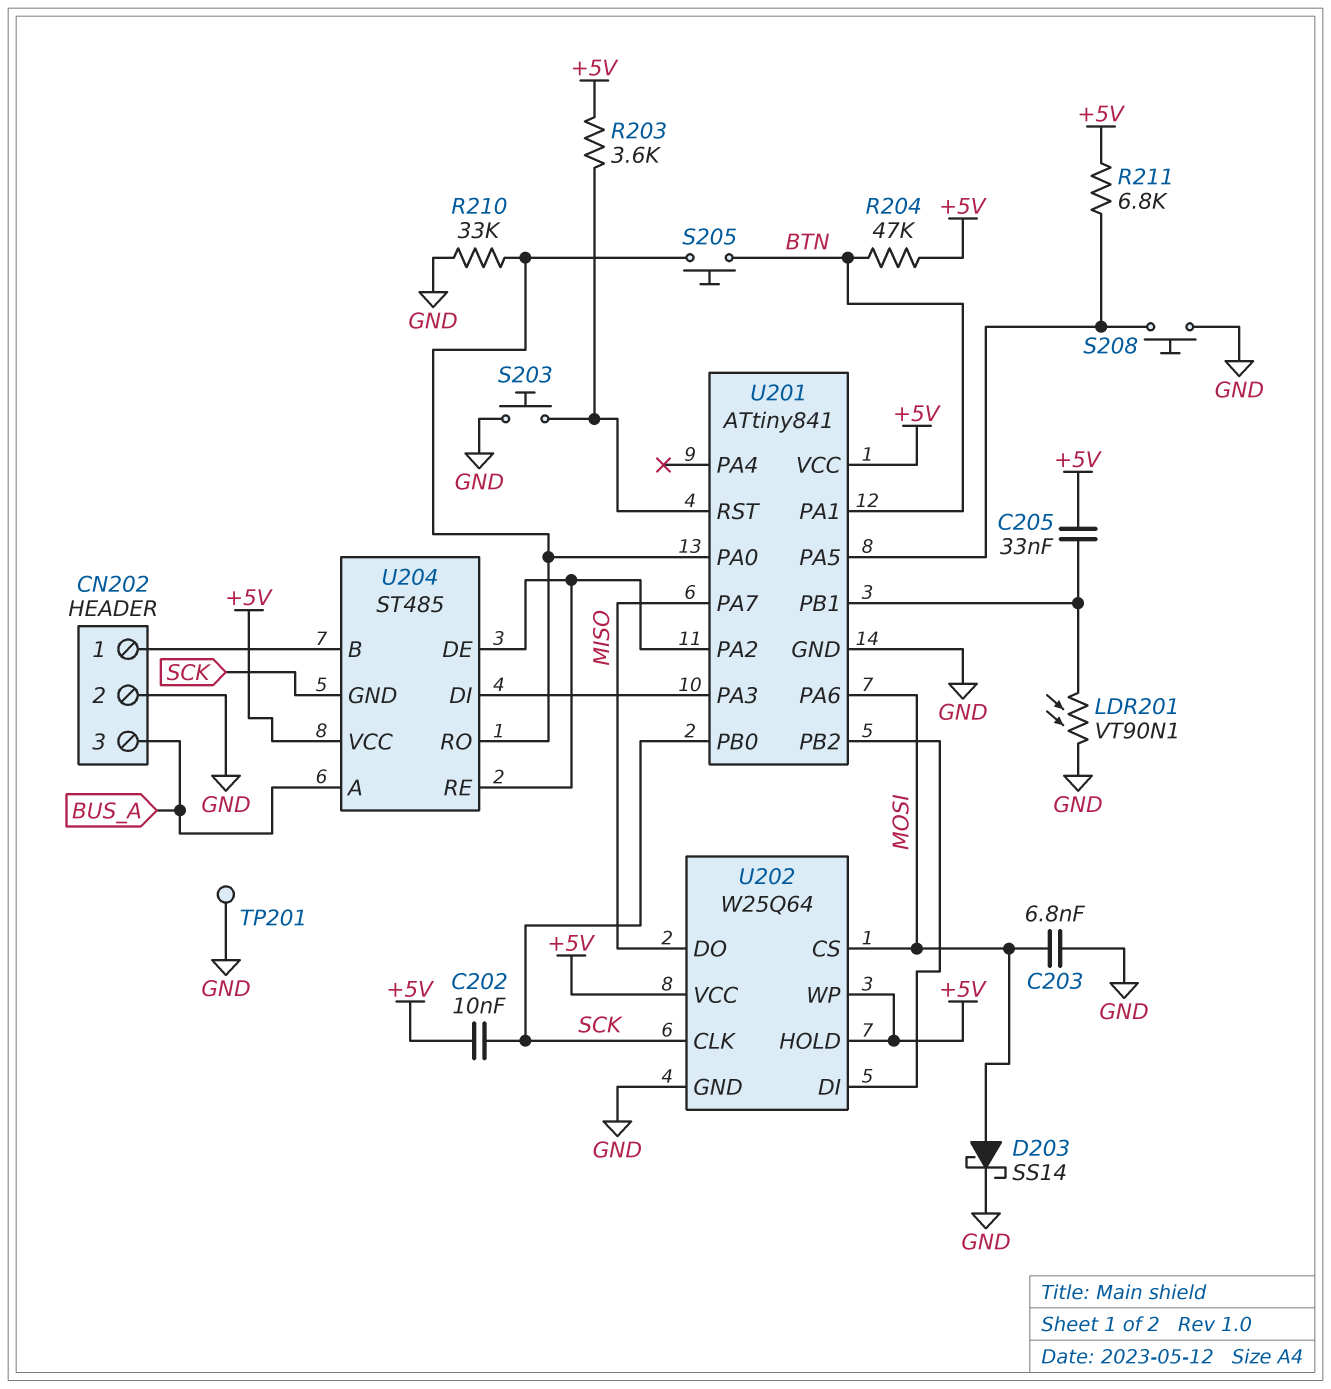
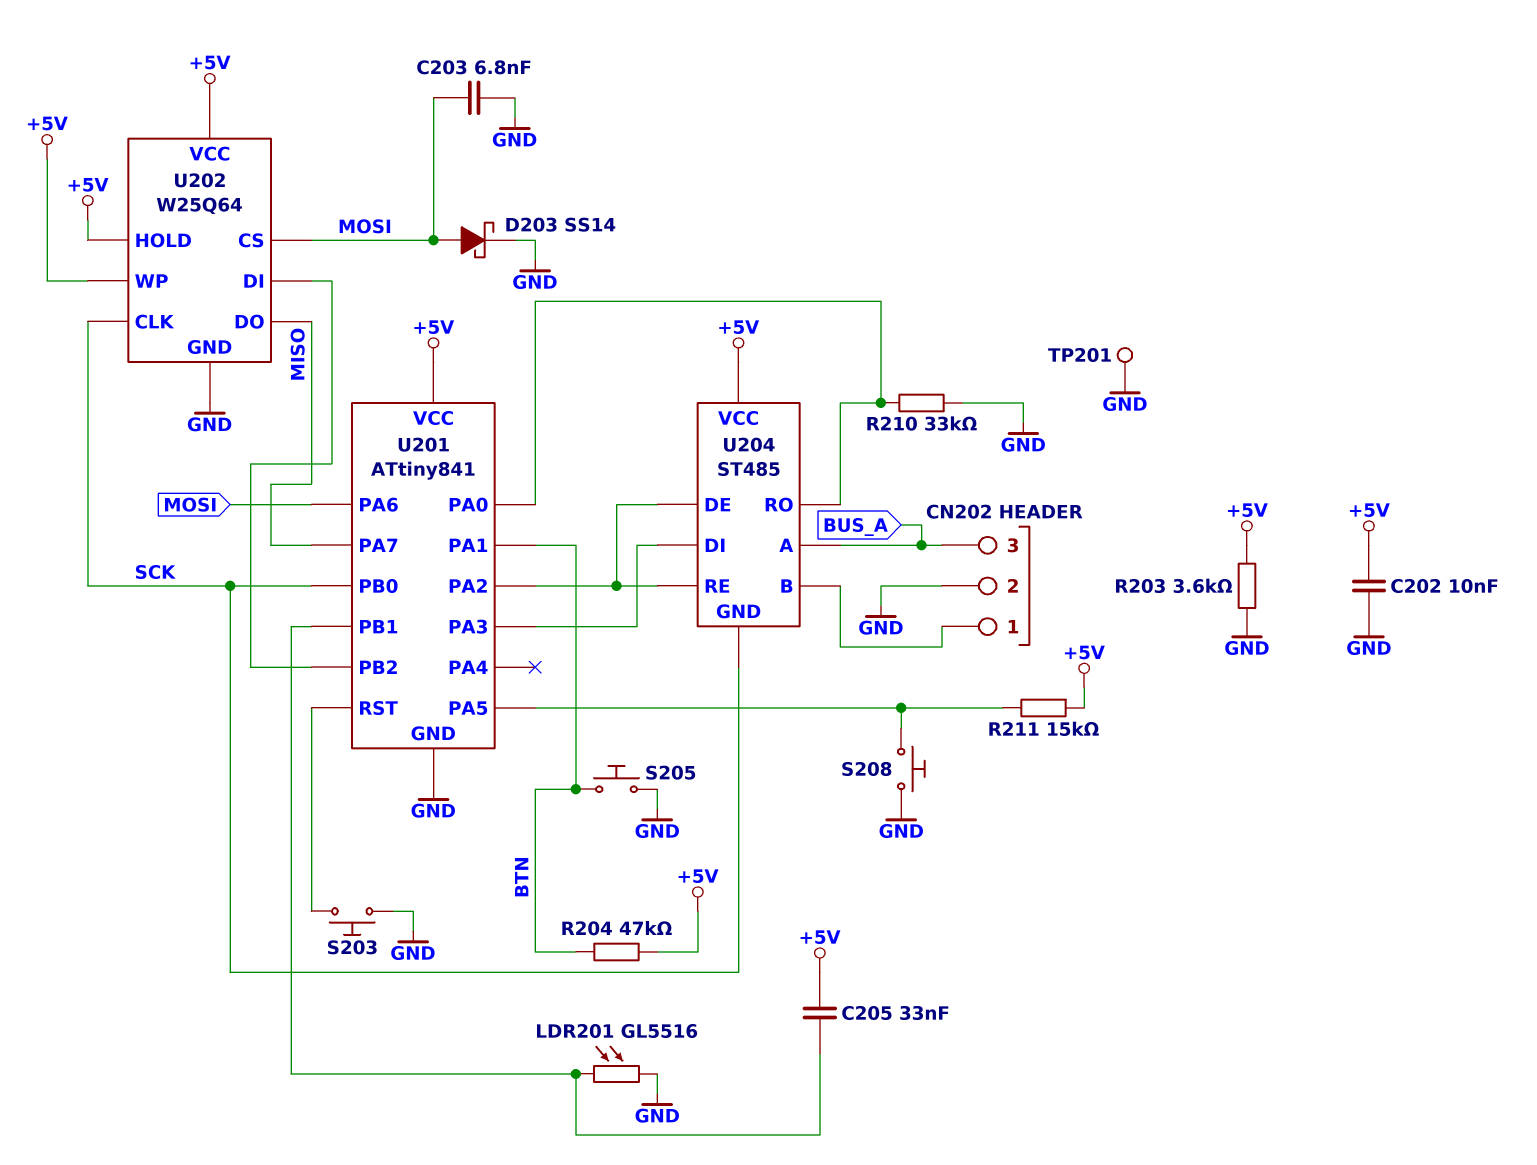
C202: 10nF (+5V, SCK) -> 10nF (+5V, GND)
LDR201: VT90N1 (GND, U201/PB1) -> GL5516 (GND, U201/PB1)
R203: 3.6k (+5V, U201/RST) -> 3.6k (+5V, GND)
R211: 6.8k (+5V, U201/PA5) -> 15k (+5V, U201/PA5)
S205: button (BTN, U201/PA0) -> button (BTN, GND)

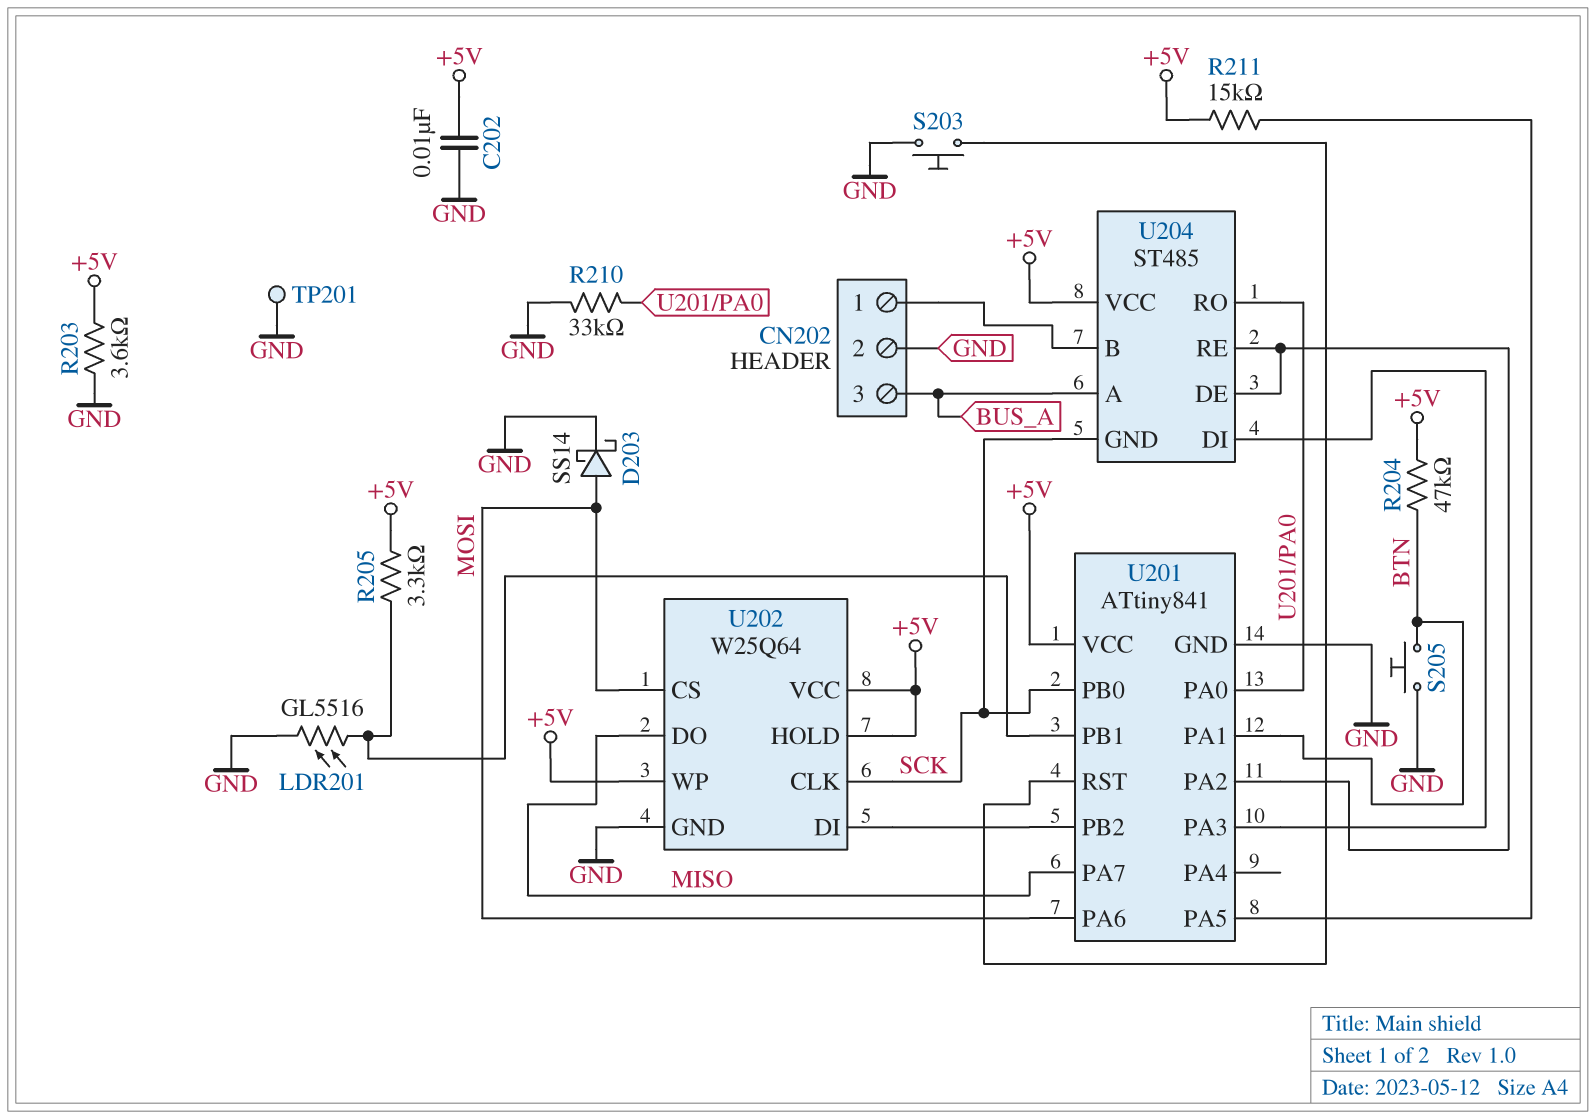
C203: 6.8nF (GND, MOSI) -> none
C205: 33nF (+5V, U201/PB1) -> none
R205: none -> 3.3k (+5V, U201/PB1)
S208: button (GND, U201/PA5) -> none

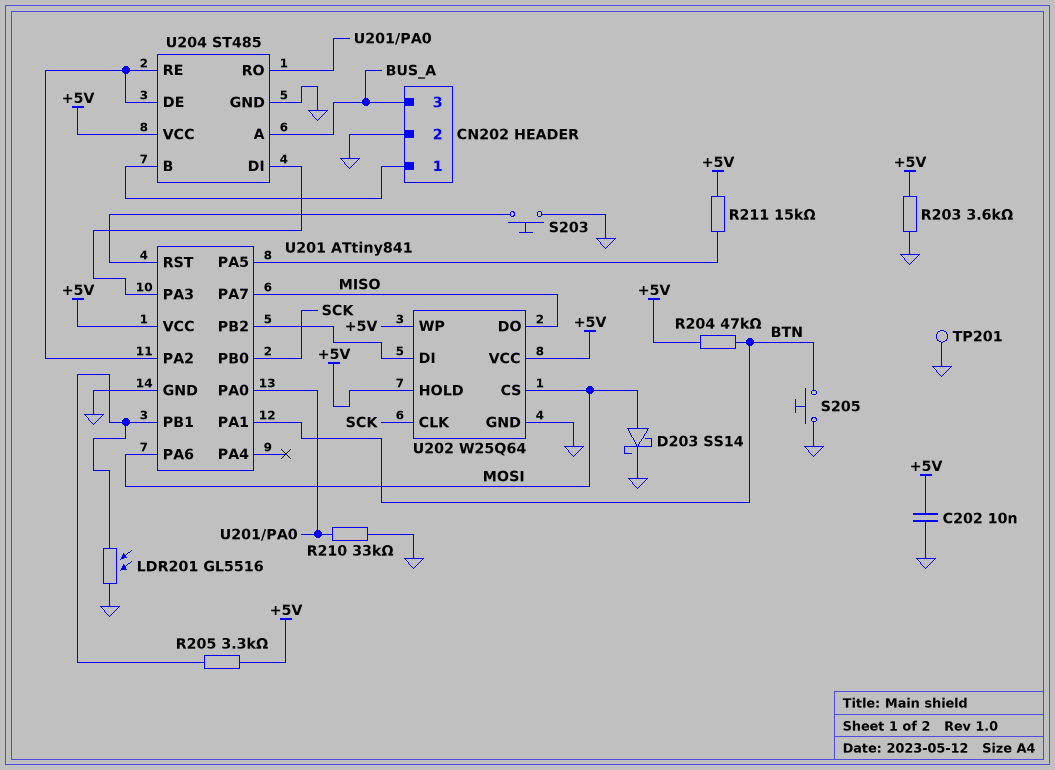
U204 pin GND: SCK -> GND

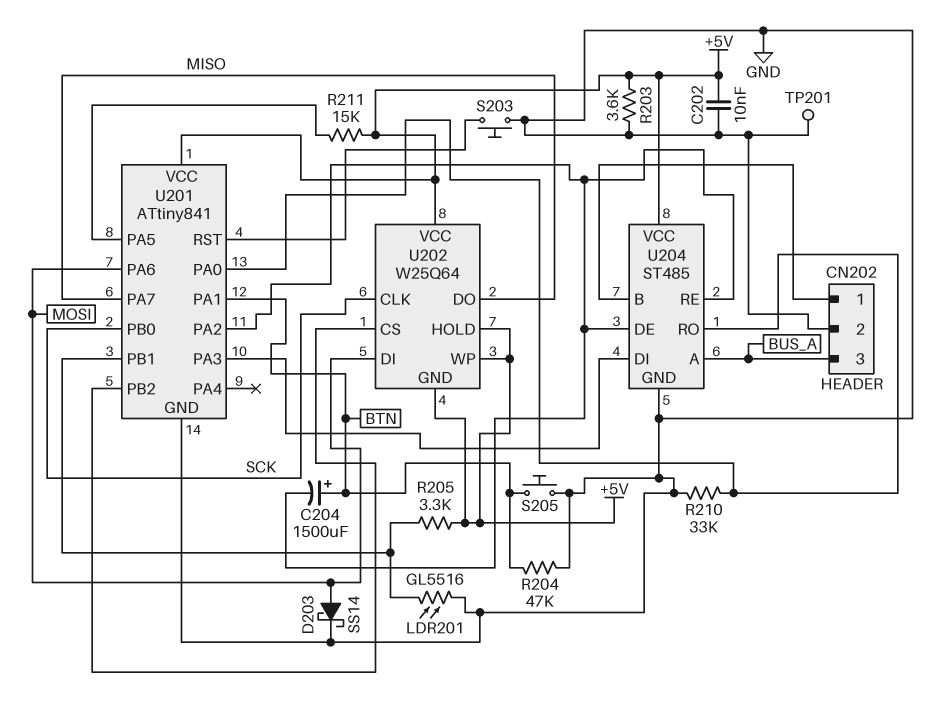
C204: none -> 1500uF (plus BTN, minus U201/PA2)
R204: 47k (+5V, BTN) -> 47k (BTN, GND)
U202 pin CS: MOSI -> U201/PB2
U202 pin DI: U201/PB2 -> MOSI
U202 pin GND: GND -> +5V

